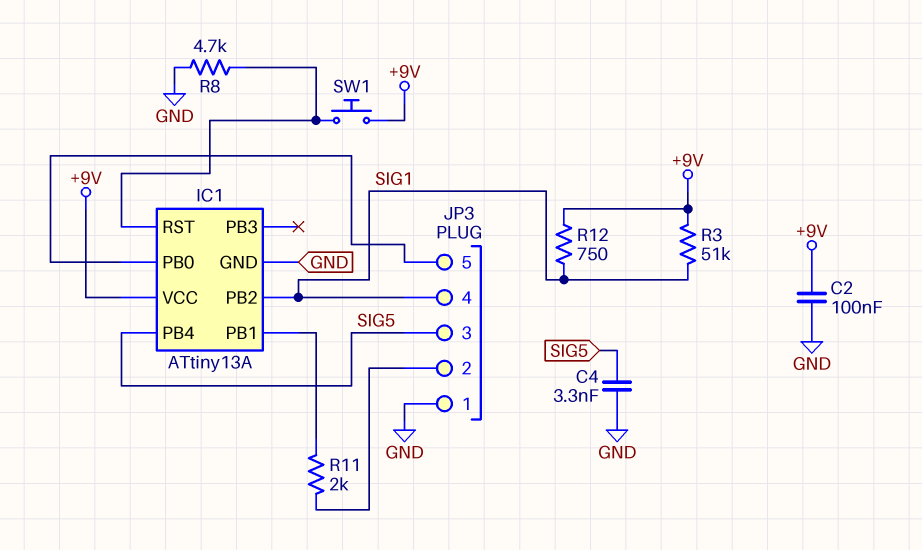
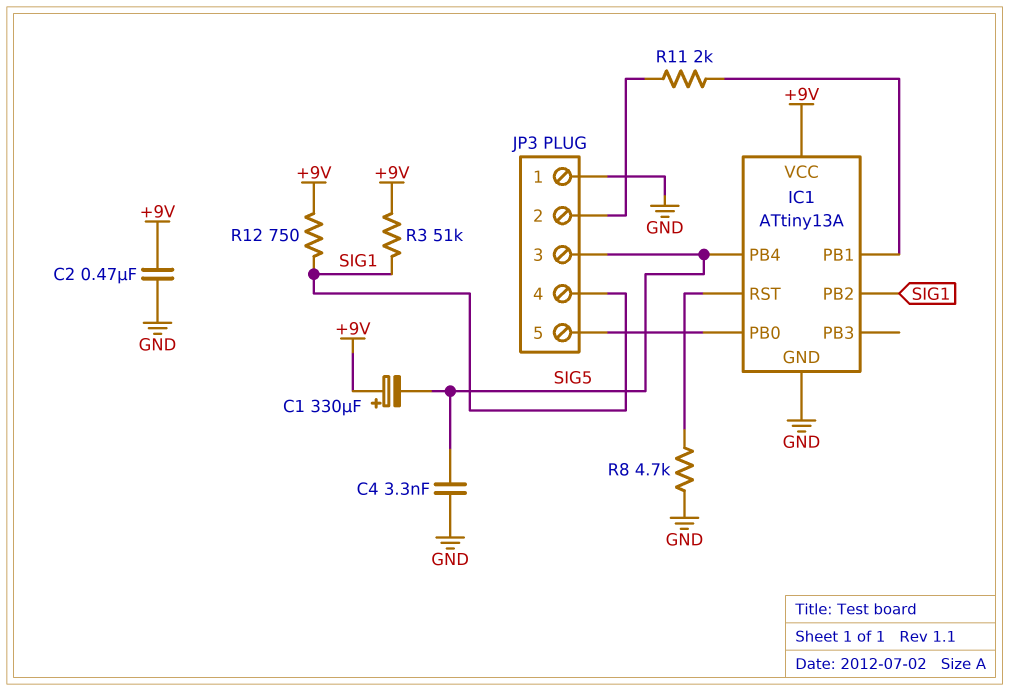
C1: none -> 330uF (plus +9V, minus SIG5)
C2: 100nF (+9V, GND) -> 470nF (+9V, GND)
SW1: button (+9V, IC1/RST) -> none

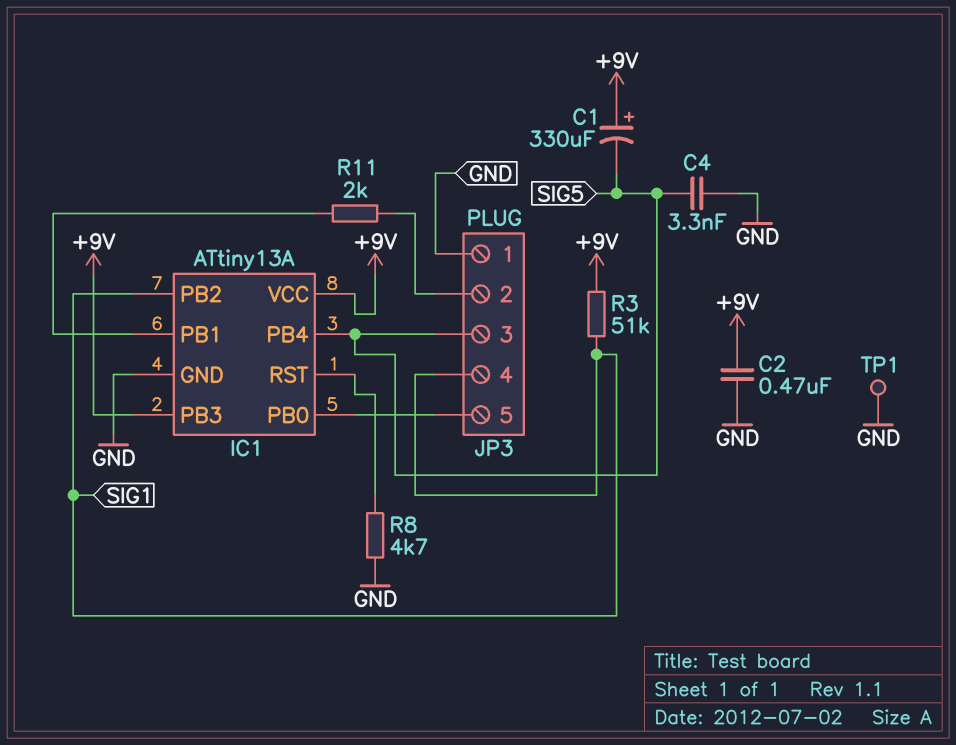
IC1 pin PB3: none -> +9V
R12: 750 (+9V, SIG1) -> none
TP1: none -> test point (GND)

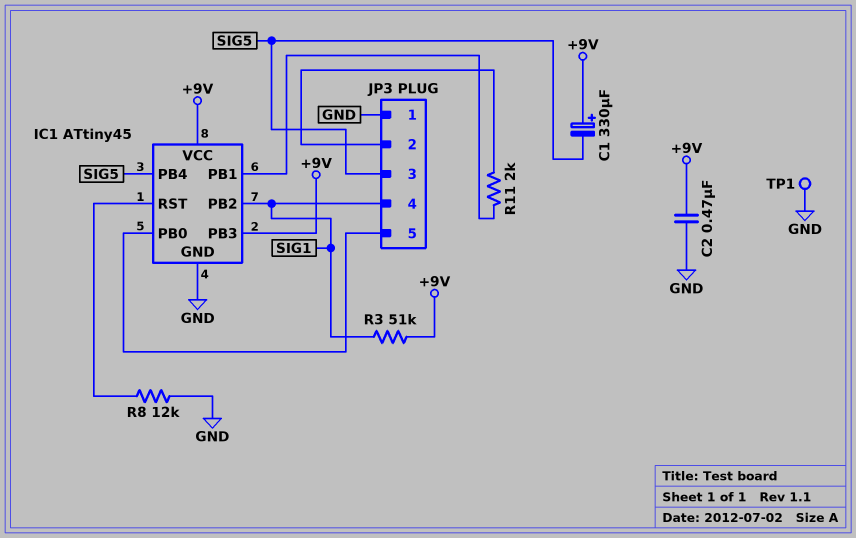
C4: 3.3nF (GND, SIG5) -> none
IC1: ATtiny13A -> ATtiny45
R8: 4.7k (GND, IC1/RST) -> 12k (GND, IC1/RST)

